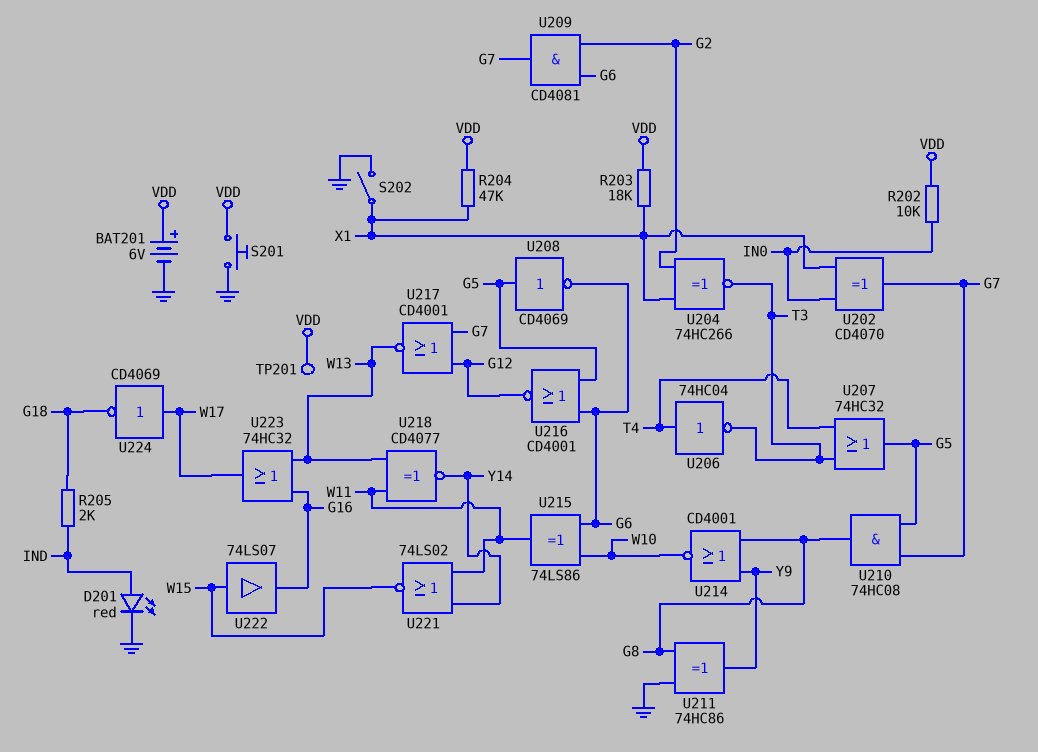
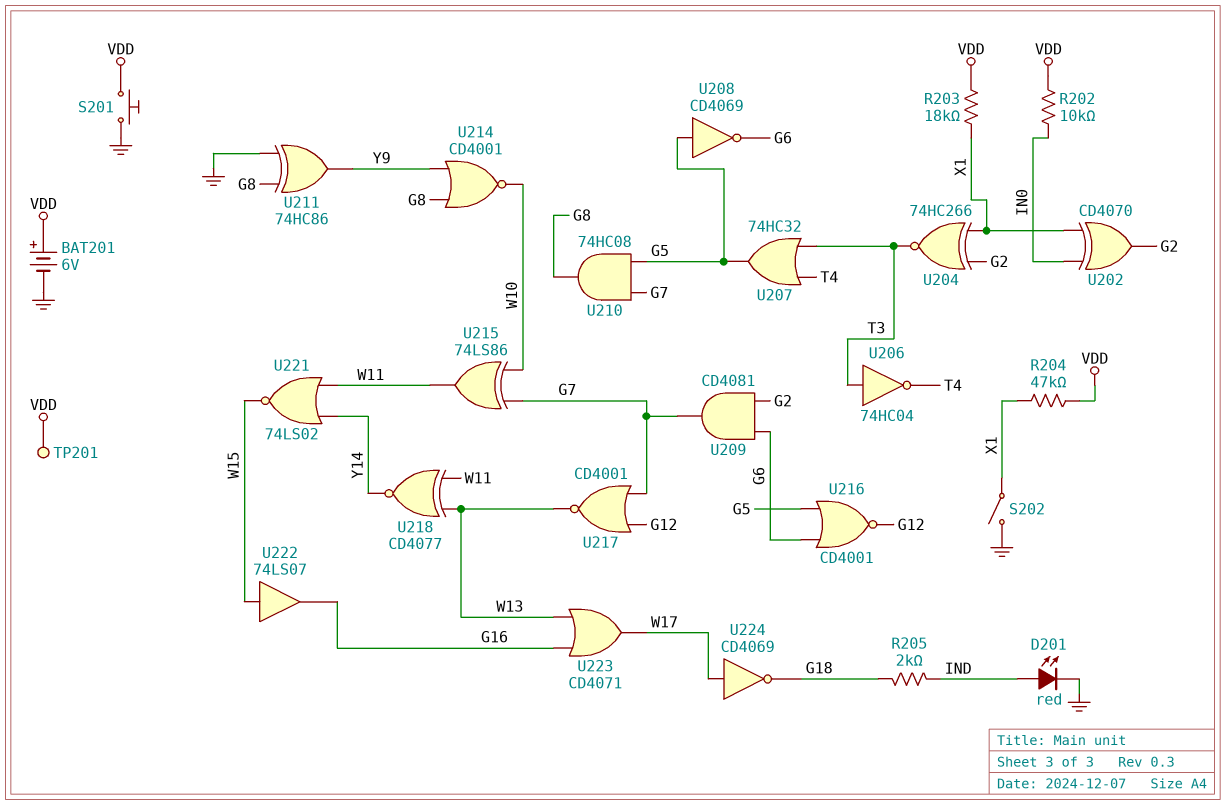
U202: XOR CD4070 (in IN0, in X1, out G7) -> XOR CD4070 (in IN0, in X1, out G2)
U206: NOT 74HC04 (in T4, out T3) -> NOT 74HC04 (in T3, out T4)
U215: XOR 74LS86 (in G6, in W10, out W11) -> XOR 74LS86 (in G7, in W10, out W11)
U223: OR 74HC32 (in G16, in W13, out W17) -> OR CD4071 (in G16, in W13, out W17)

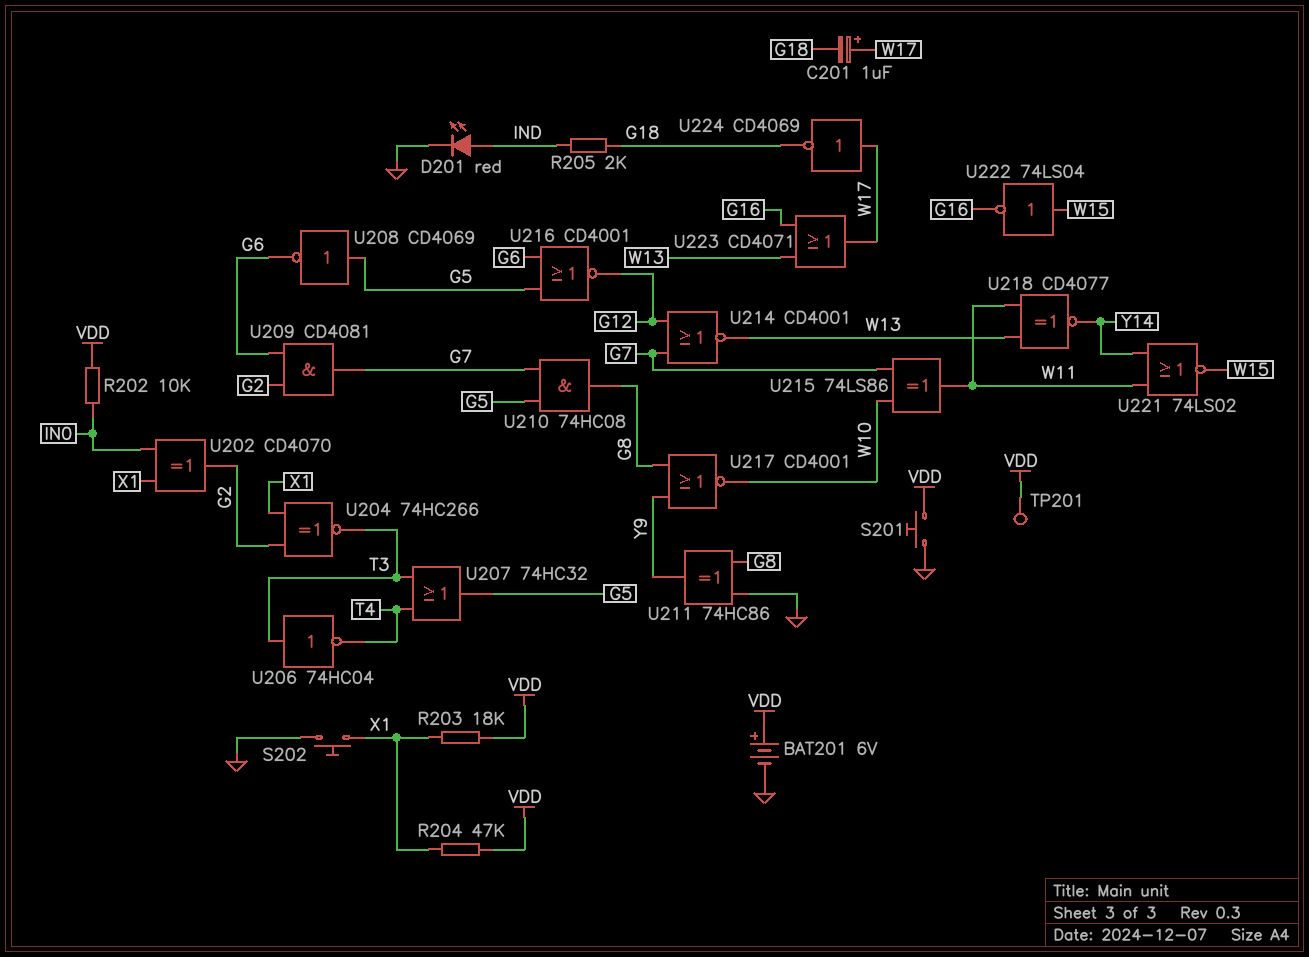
C201: none -> 1uF (plus W17, minus G18)
S202: switch (GND, X1) -> button (GND, X1)
U214: NOR CD4001 (in G8, in Y9, out W10) -> NOR CD4001 (in G7, in G12, out W13)
U217: NOR CD4001 (in G7, in G12, out W13) -> NOR CD4001 (in G8, in Y9, out W10)
U222: buffer 74LS07 (in W15, out G16) -> NOT 74LS04 (in W15, out G16)

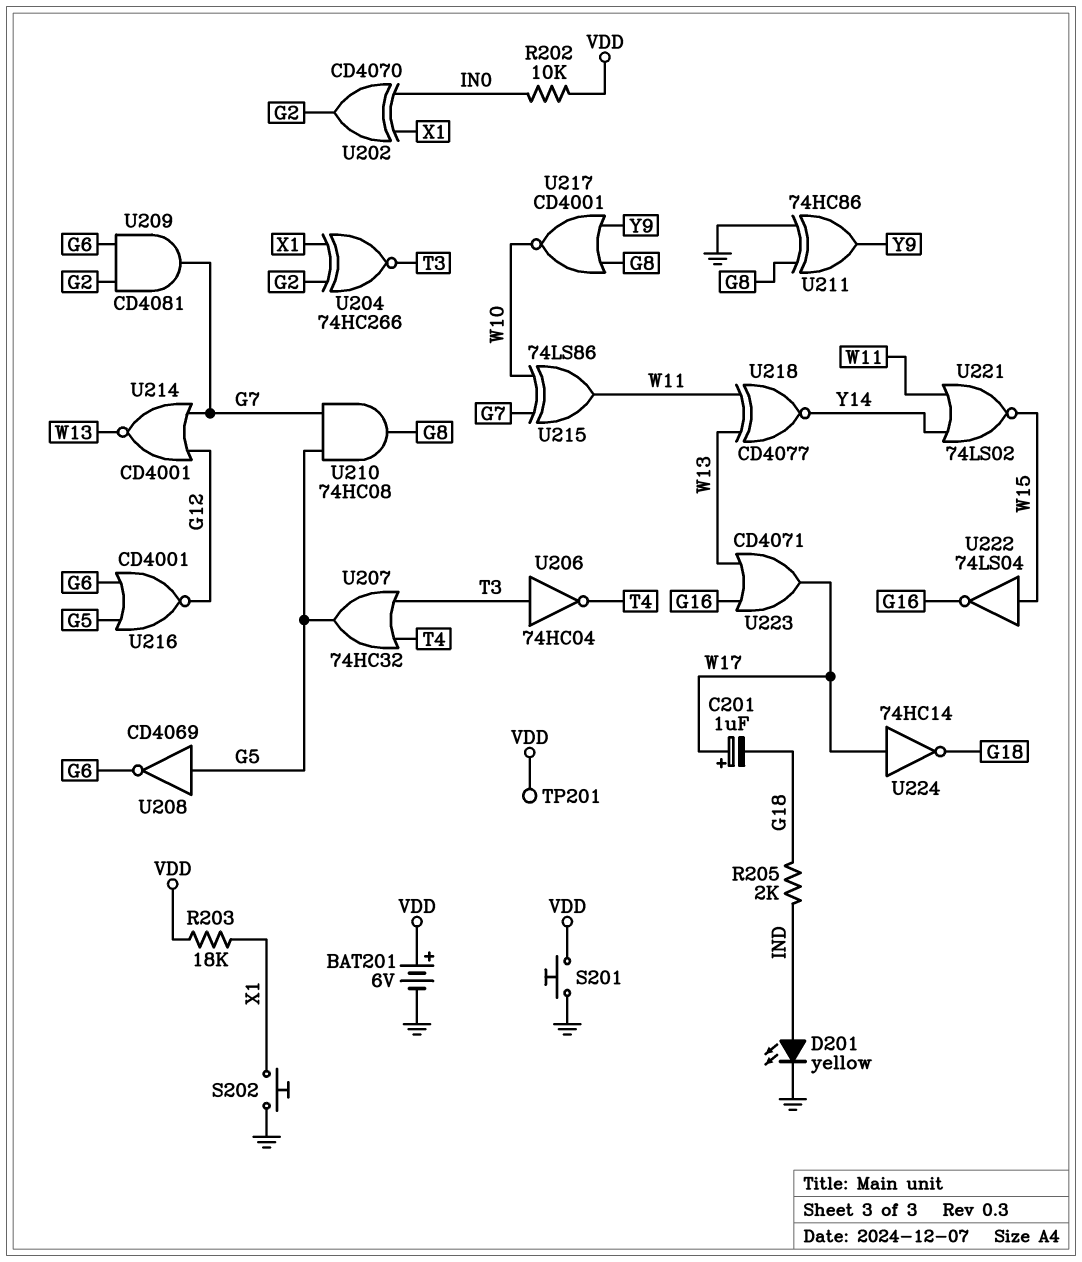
D201: LED red (A IND, K GND) -> LED yellow (A IND, K GND)
R204: 47k (VDD, X1) -> none
U224: NOT CD4069 (in W17, out G18) -> NOT 74HC14 (in W17, out G18)

